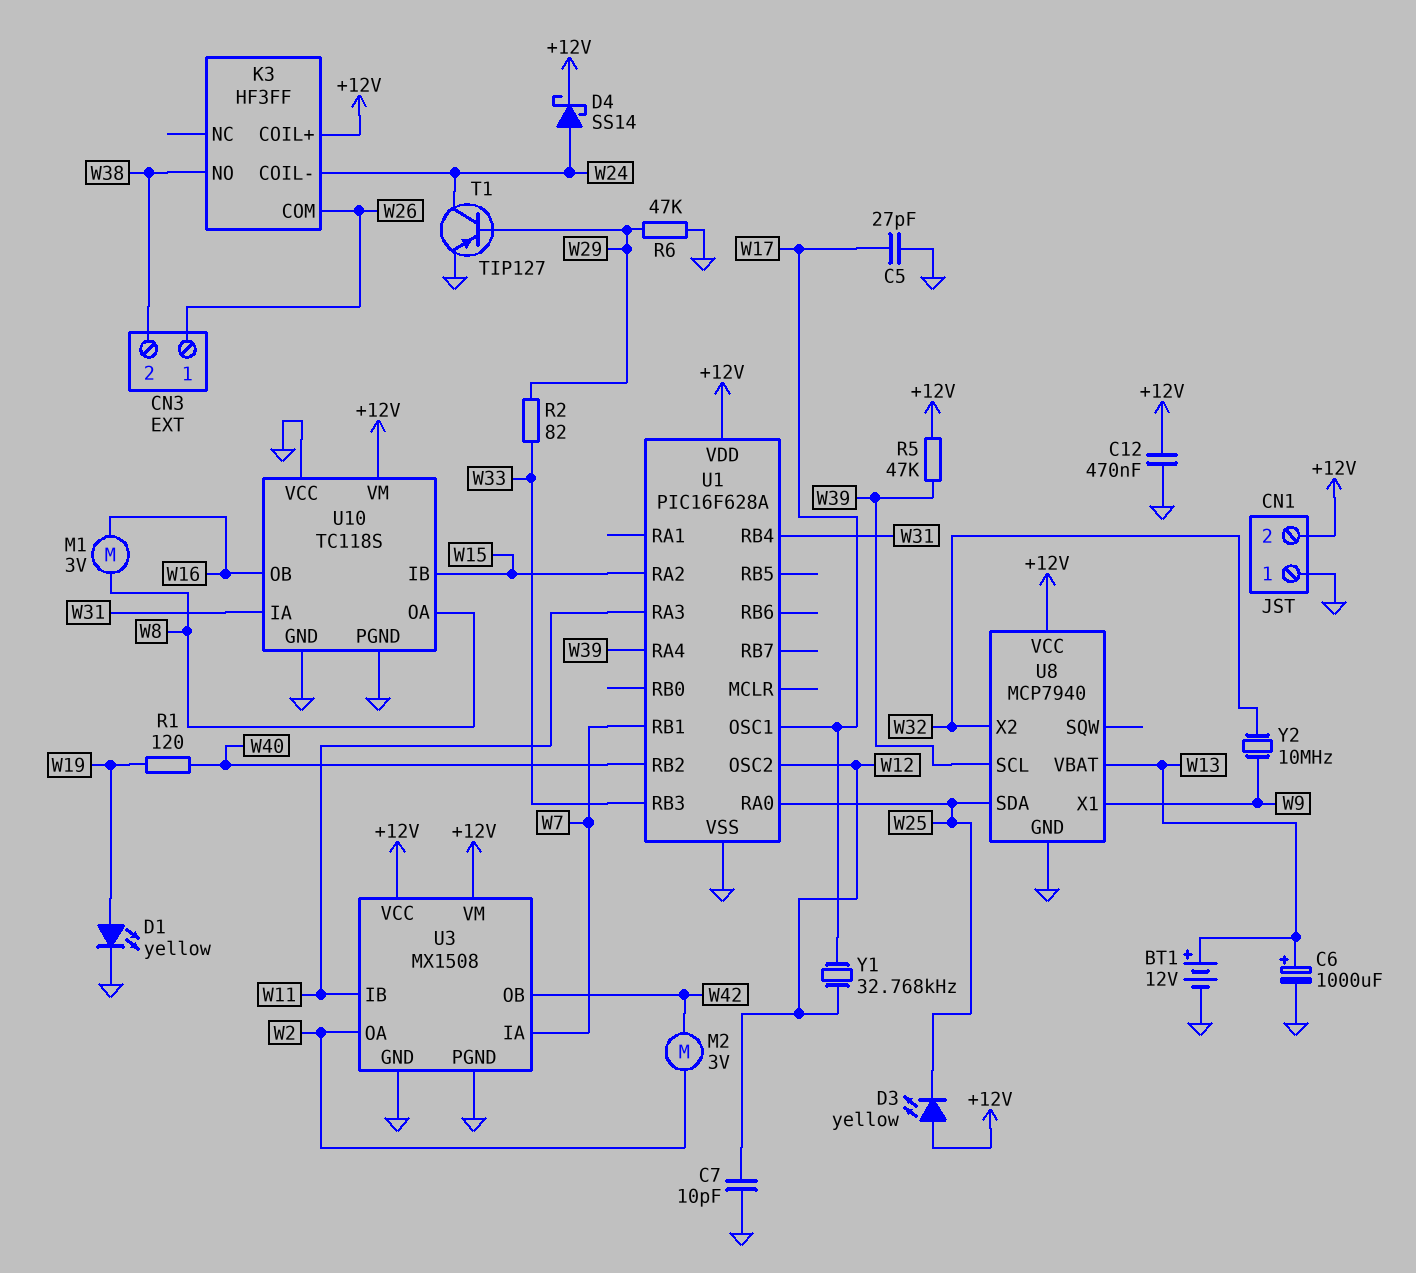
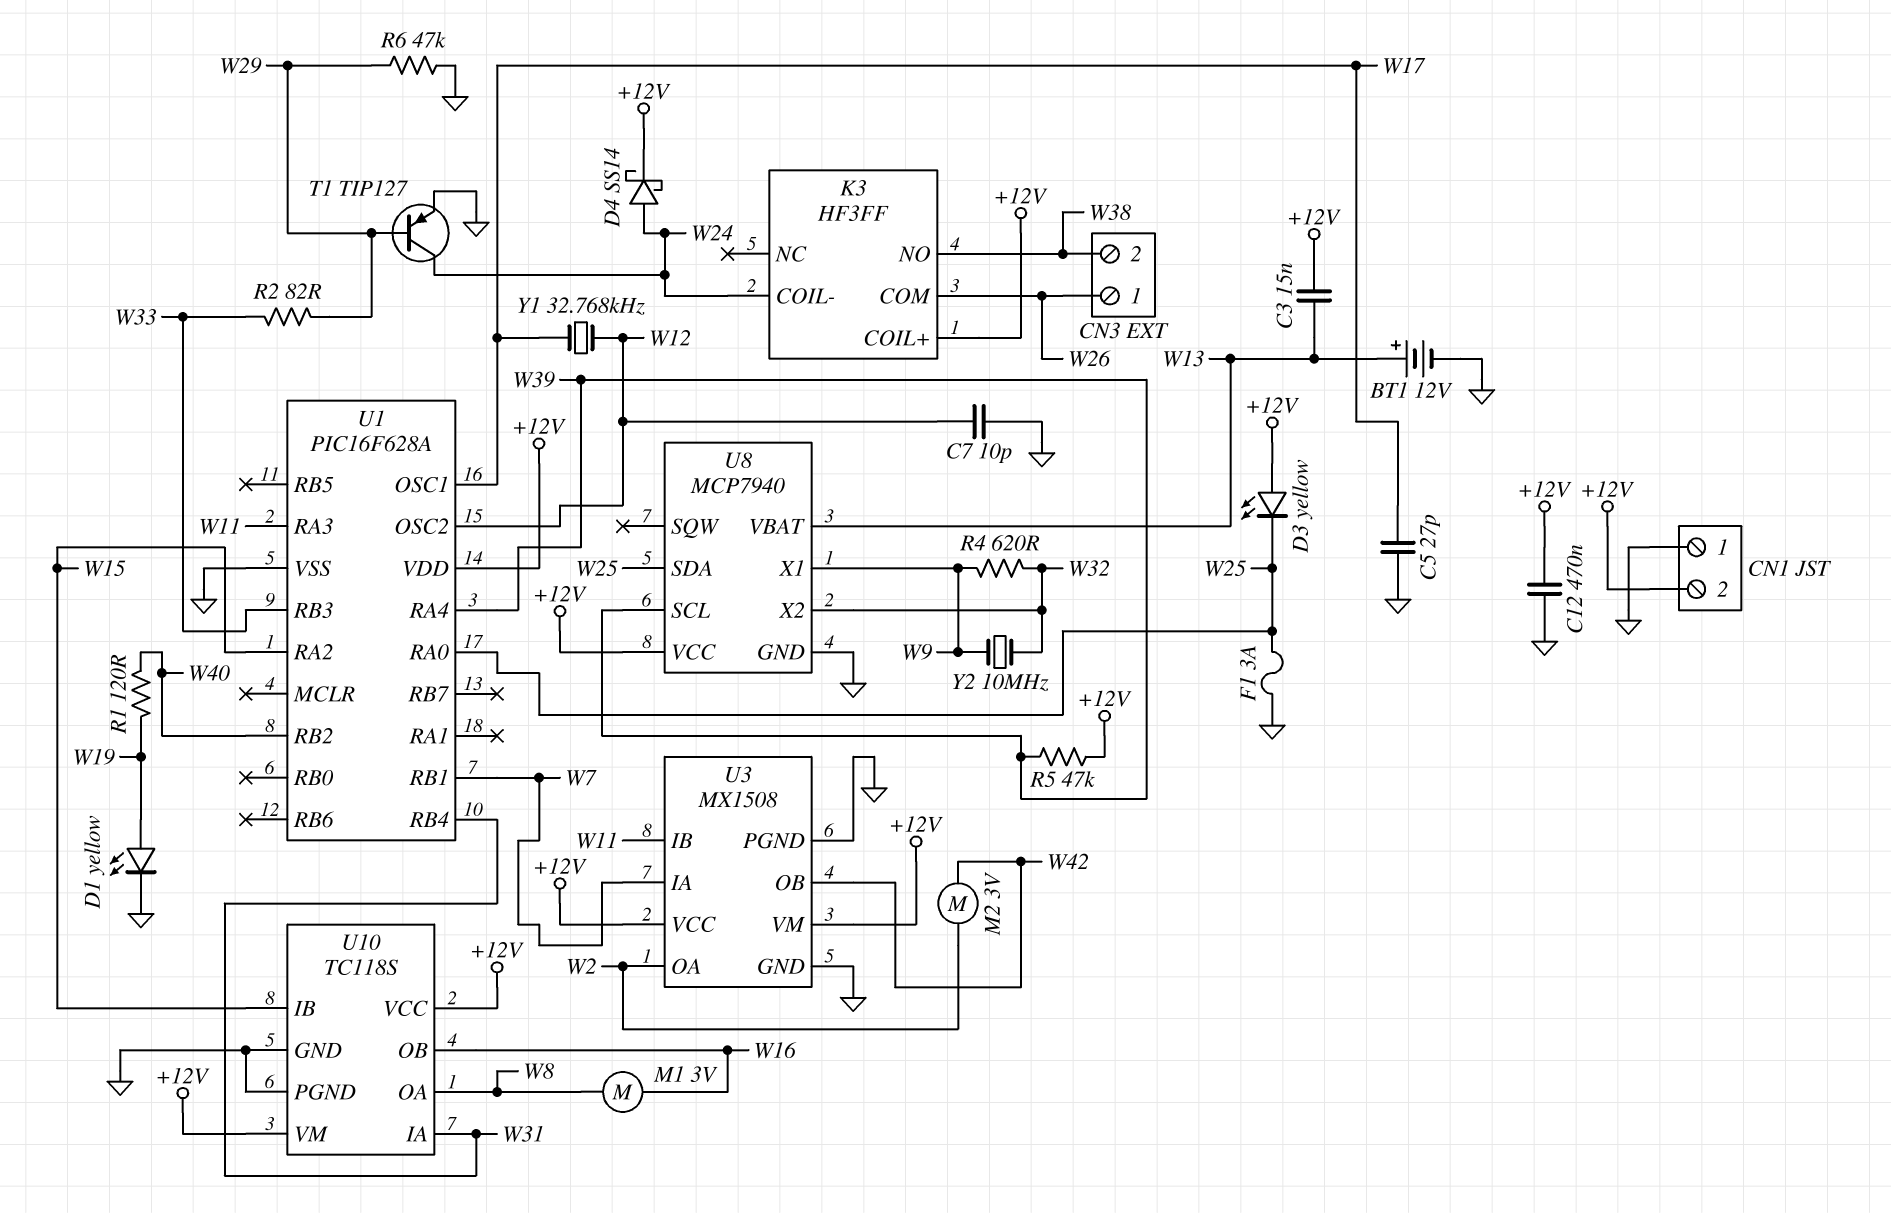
C3: none -> 15nF (+12V, W13)
C6: 1000uF (plus W13, minus GND) -> none
F1: none -> 3A (GND, W25)
R4: none -> 620 (W9, W32)
U10 pin VCC: GND -> +12V

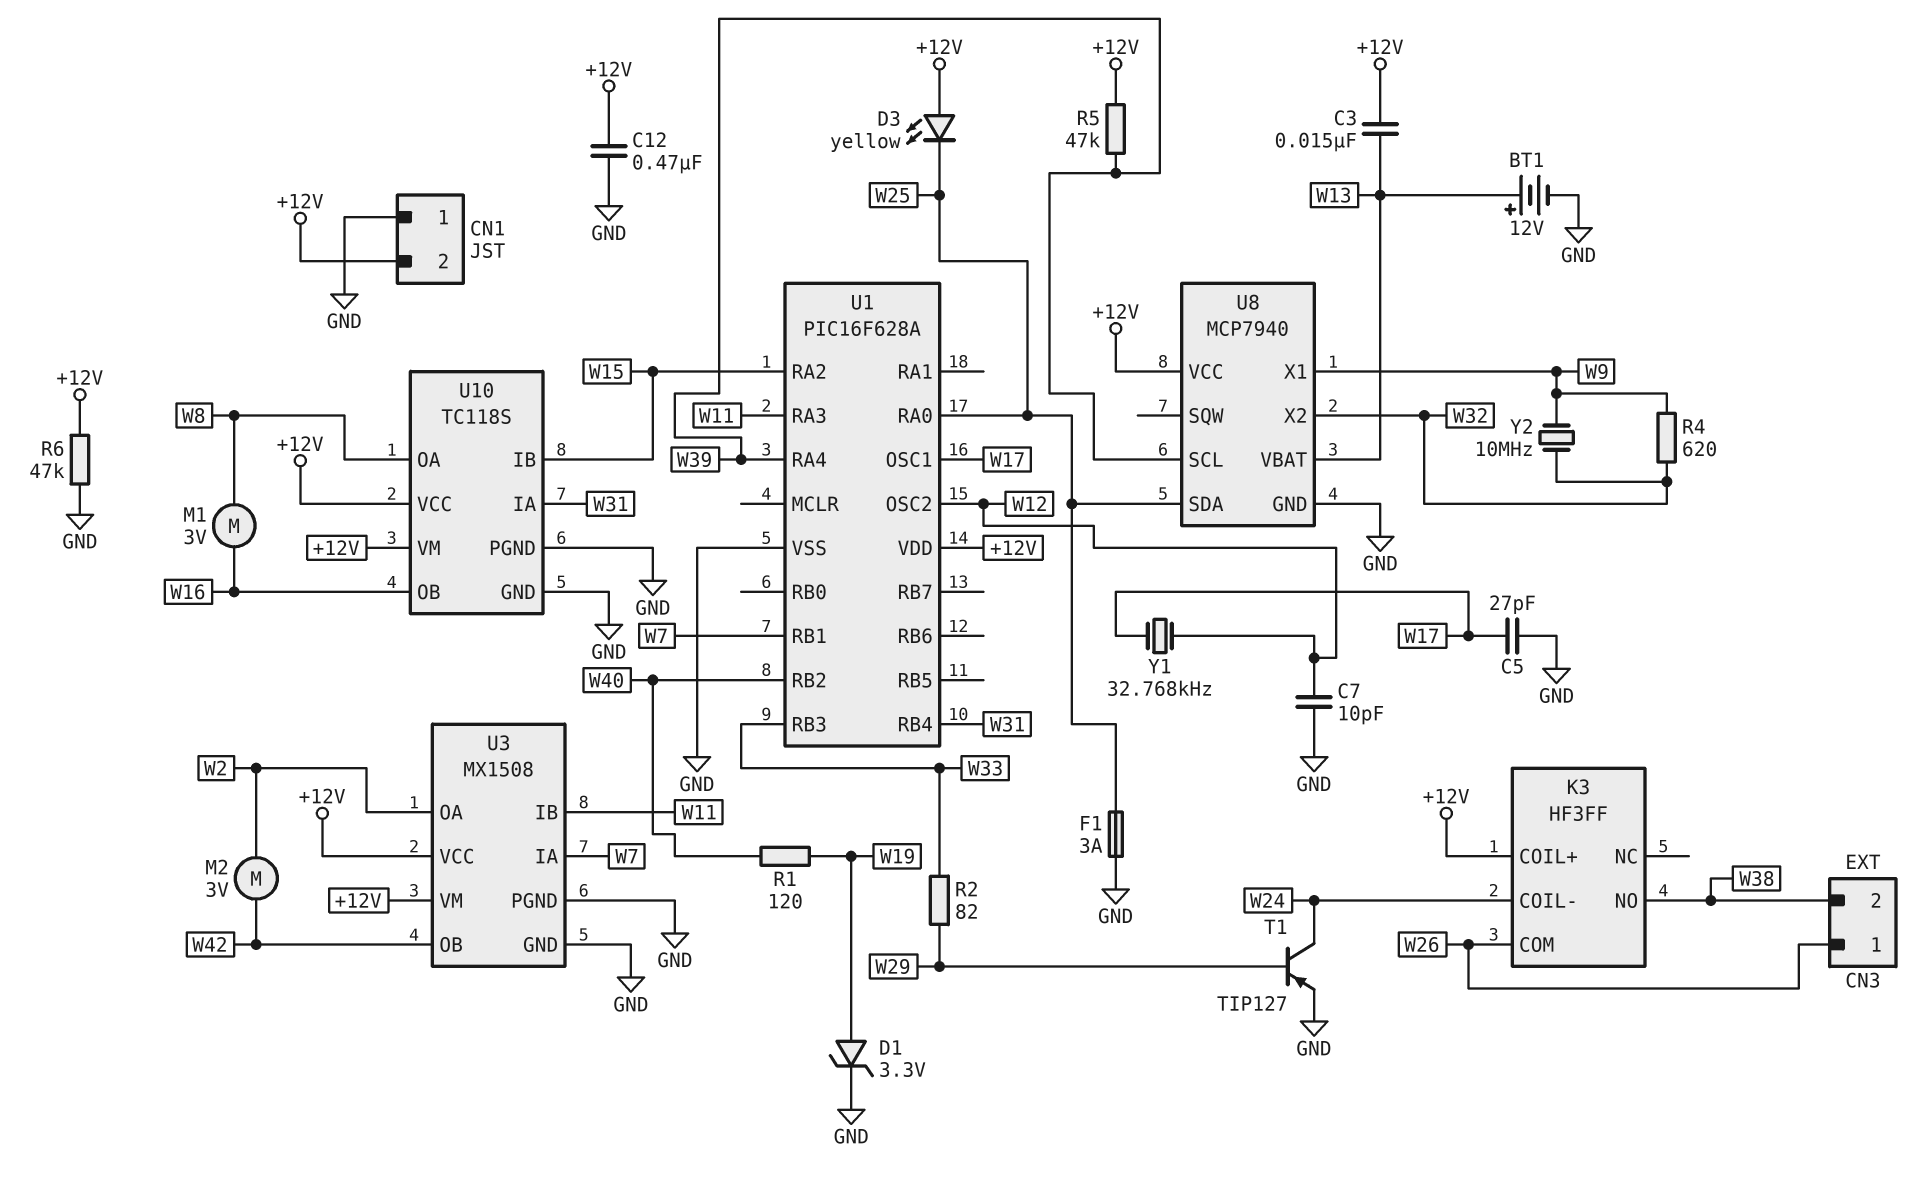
D1: LED yellow (A W19, K GND) -> zener 3.3V (A W19, K GND)
D4: schottky SS14 (A W24, K +12V) -> none
R6: 47k (GND, W29) -> 47k (+12V, GND)

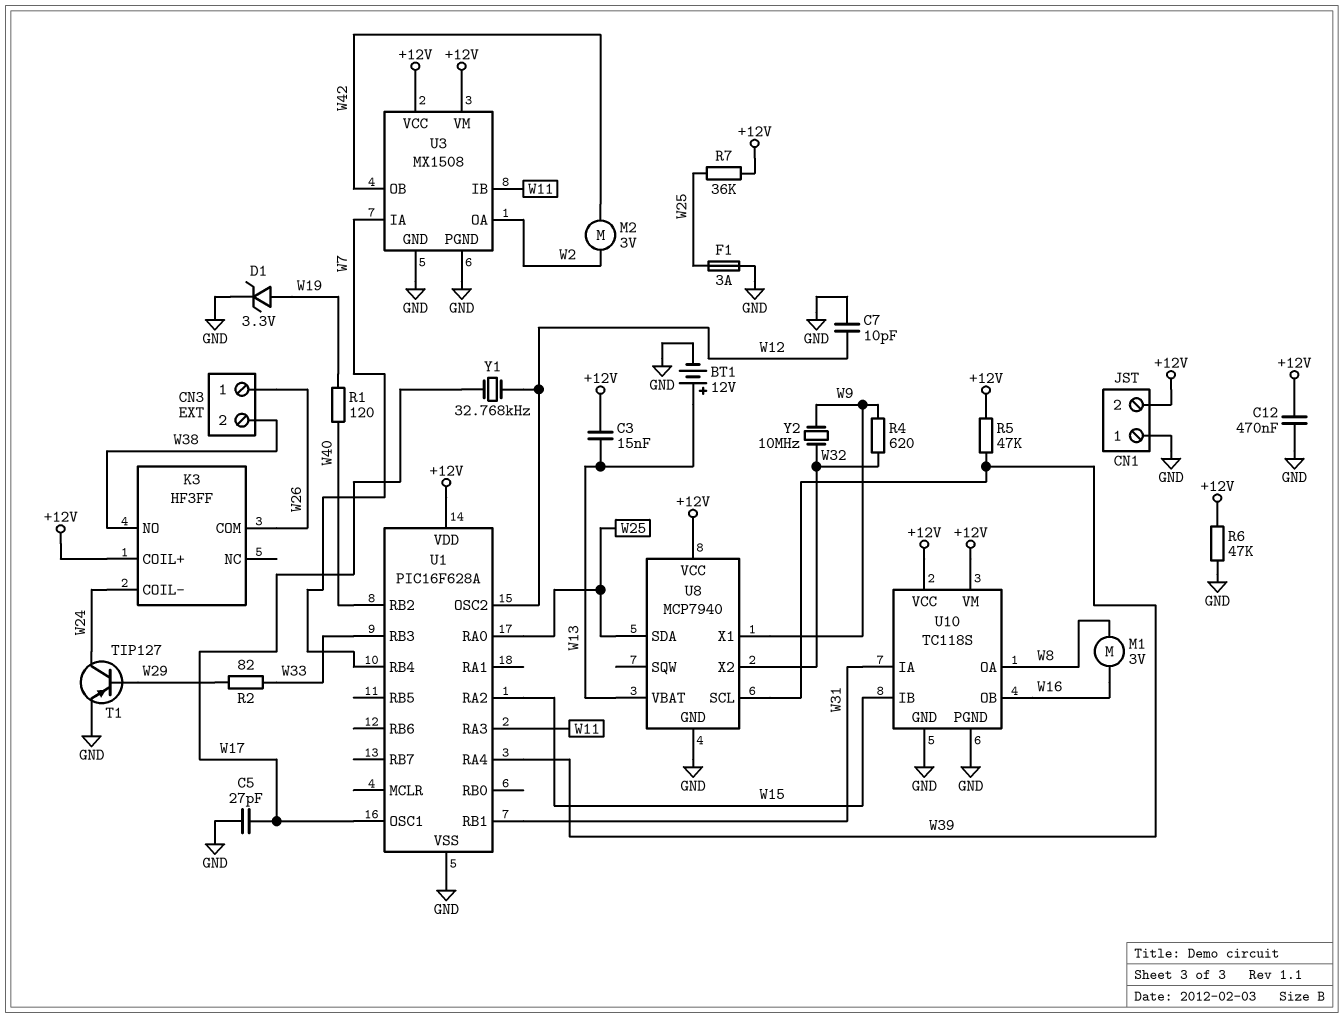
D3: LED yellow (A +12V, K W25) -> none
R7: none -> 36k (+12V, W25)
U1 pin RB1: W7 -> W31
U1 pin RB4: W31 -> W7

